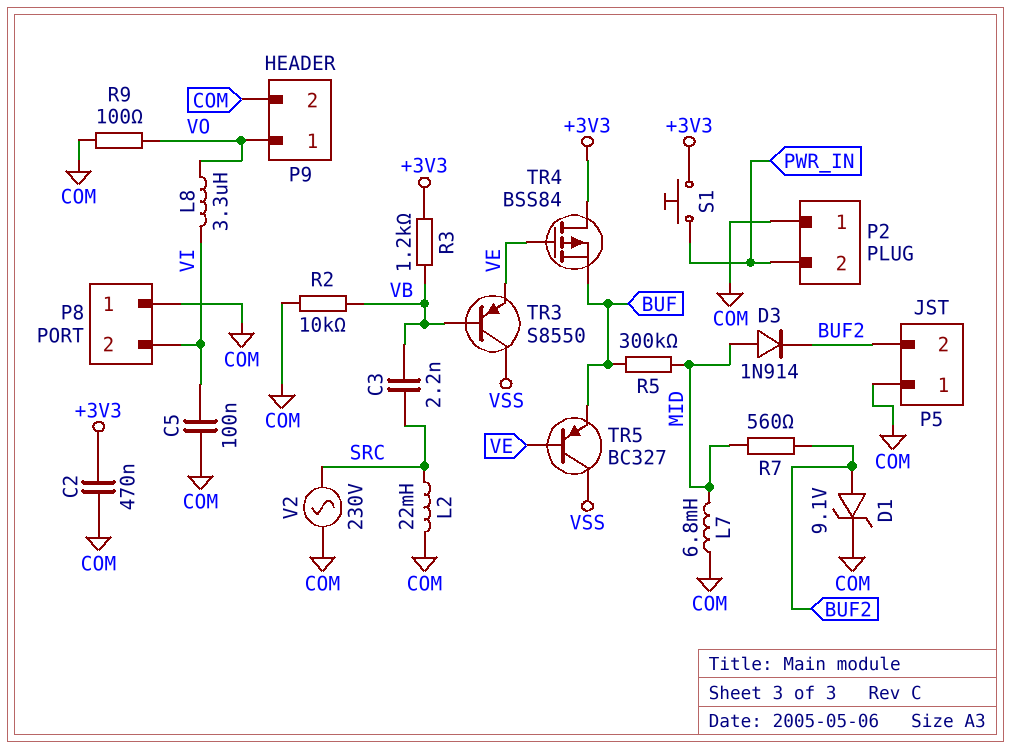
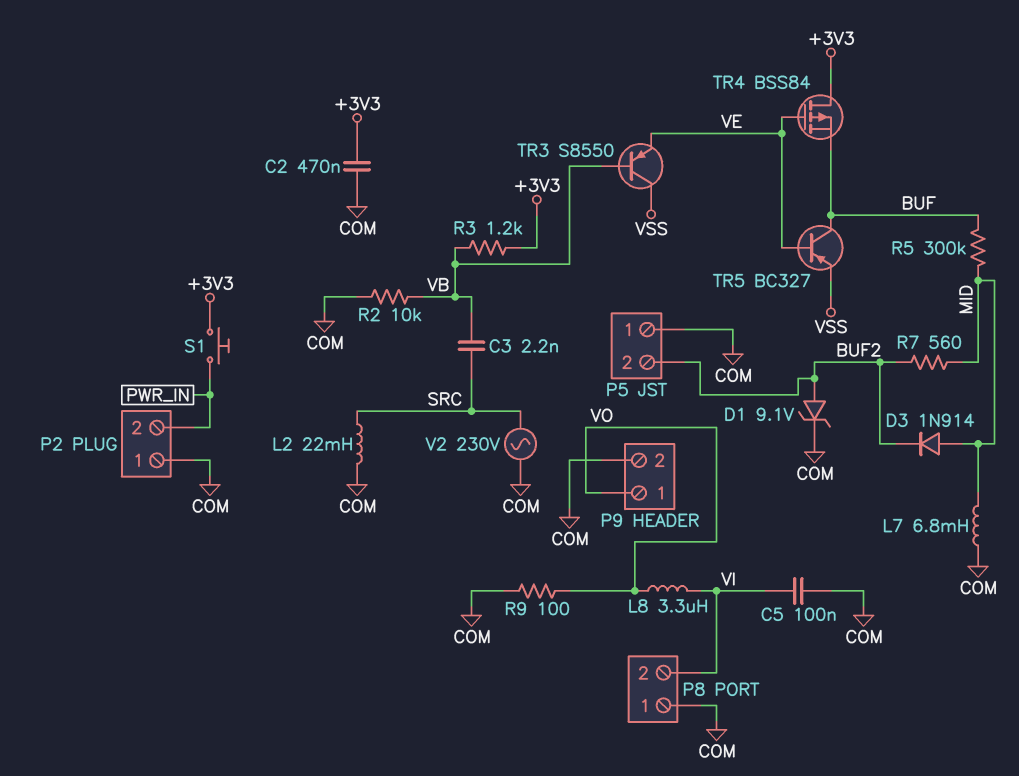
TR5: PNP BC327 (B VE, C VSS, E BUF) -> PNP BC327 (B VE, C BUF, E VSS)

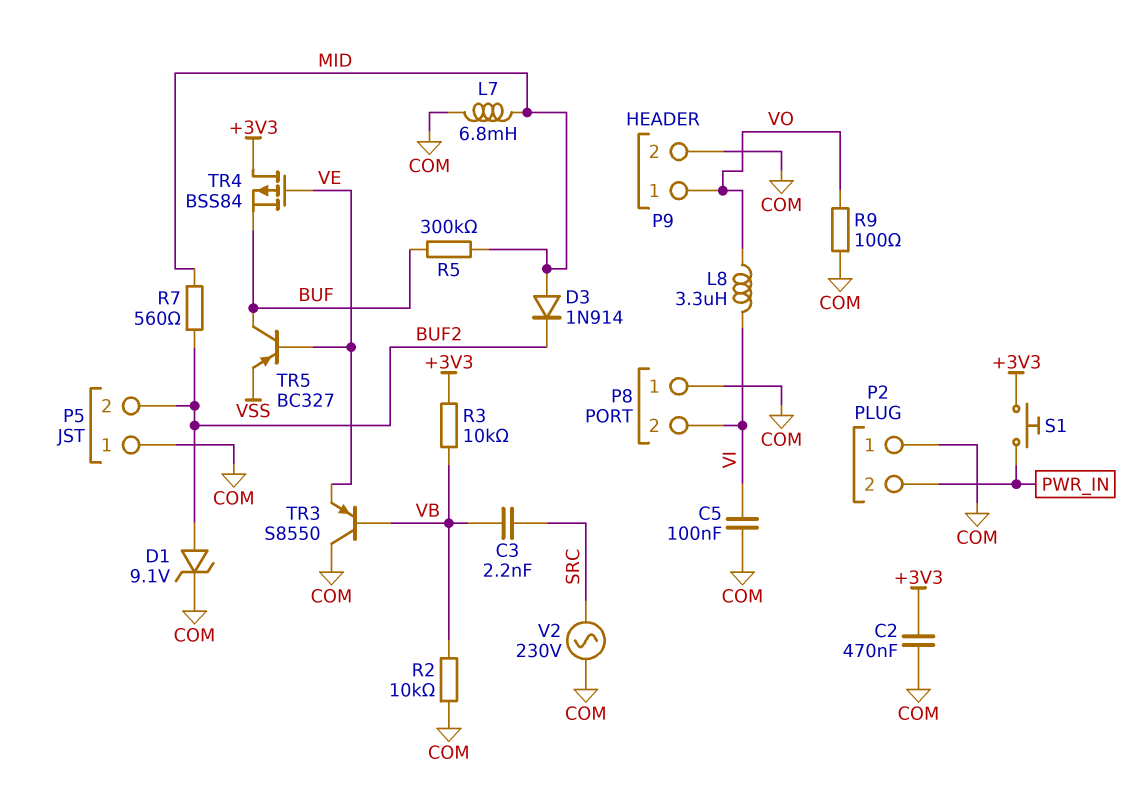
L2: 22mH (COM, SRC) -> none
R3: 1.2k (+3V3, VB) -> 10k (+3V3, VB)
TR3: PNP S8550 (B VB, C VSS, E VE) -> PNP S8550 (B VB, C COM, E VE)

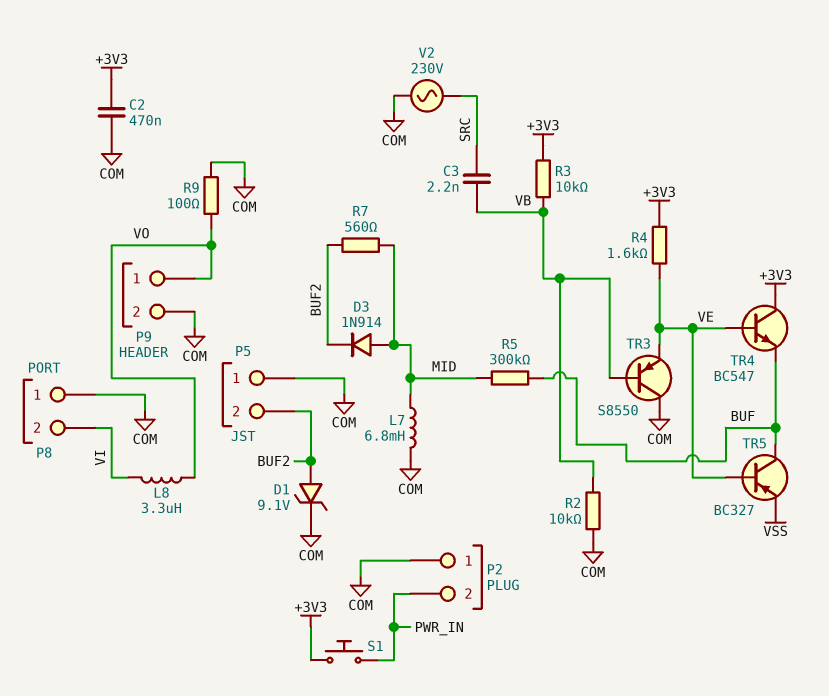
C5: 100nF (COM, VI) -> none
R4: none -> 1.6k (+3V3, VE)
TR4: PMOS BSS84 (G VE, D +3V3, S BUF) -> NPN BC547 (B VE, C +3V3, E BUF)

